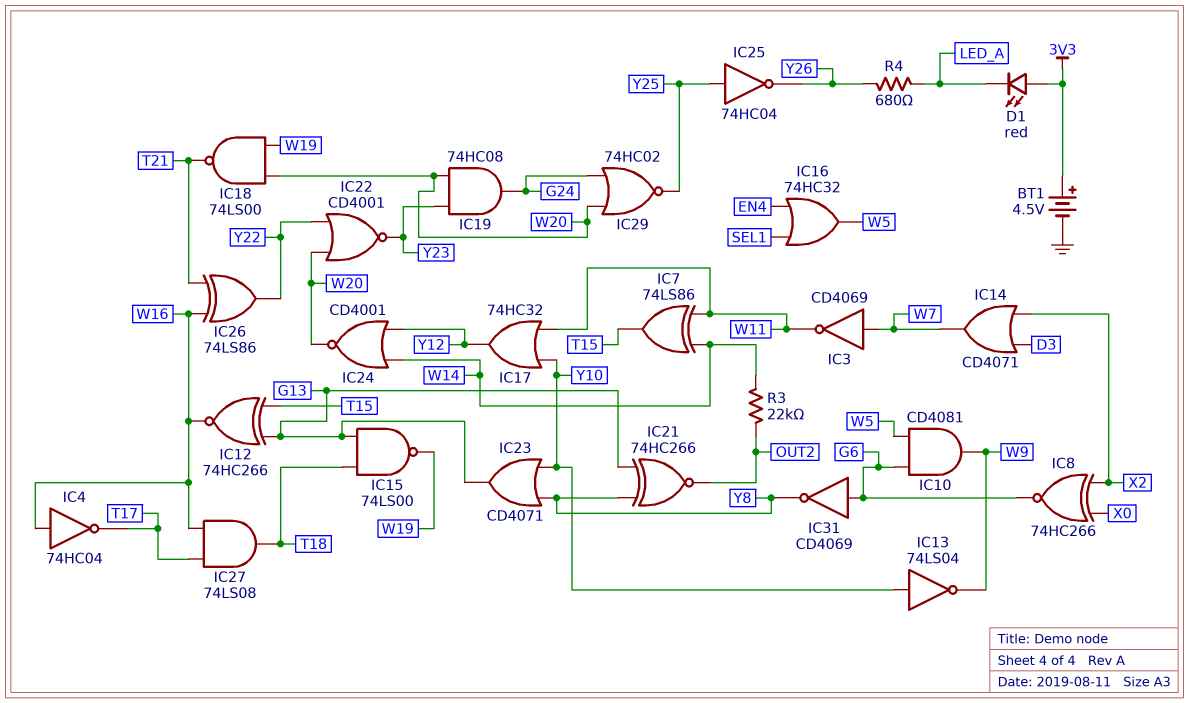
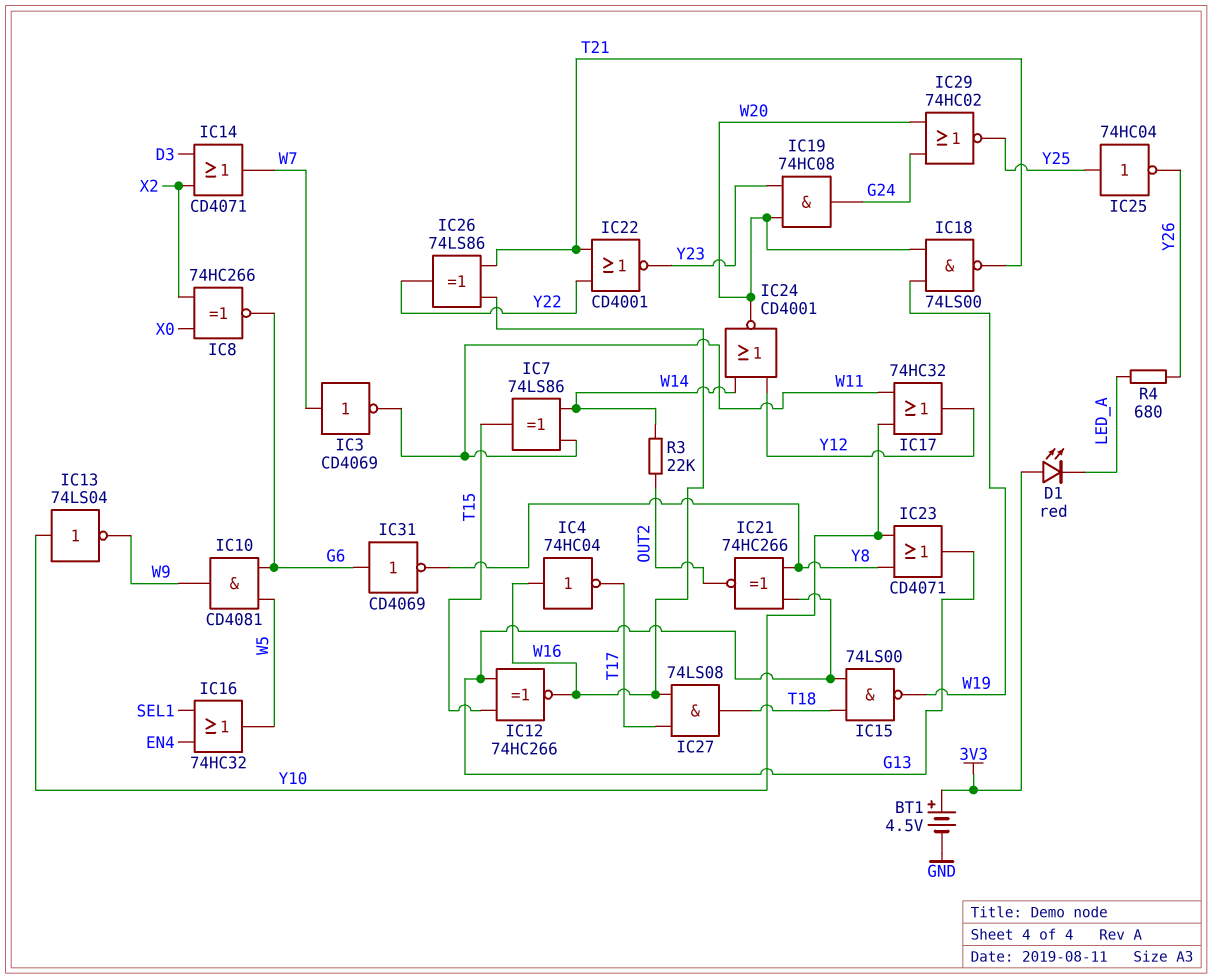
IC22: NOR CD4001 (in W20, in Y22, out Y23) -> NOR CD4001 (in T21, in Y22, out Y23)

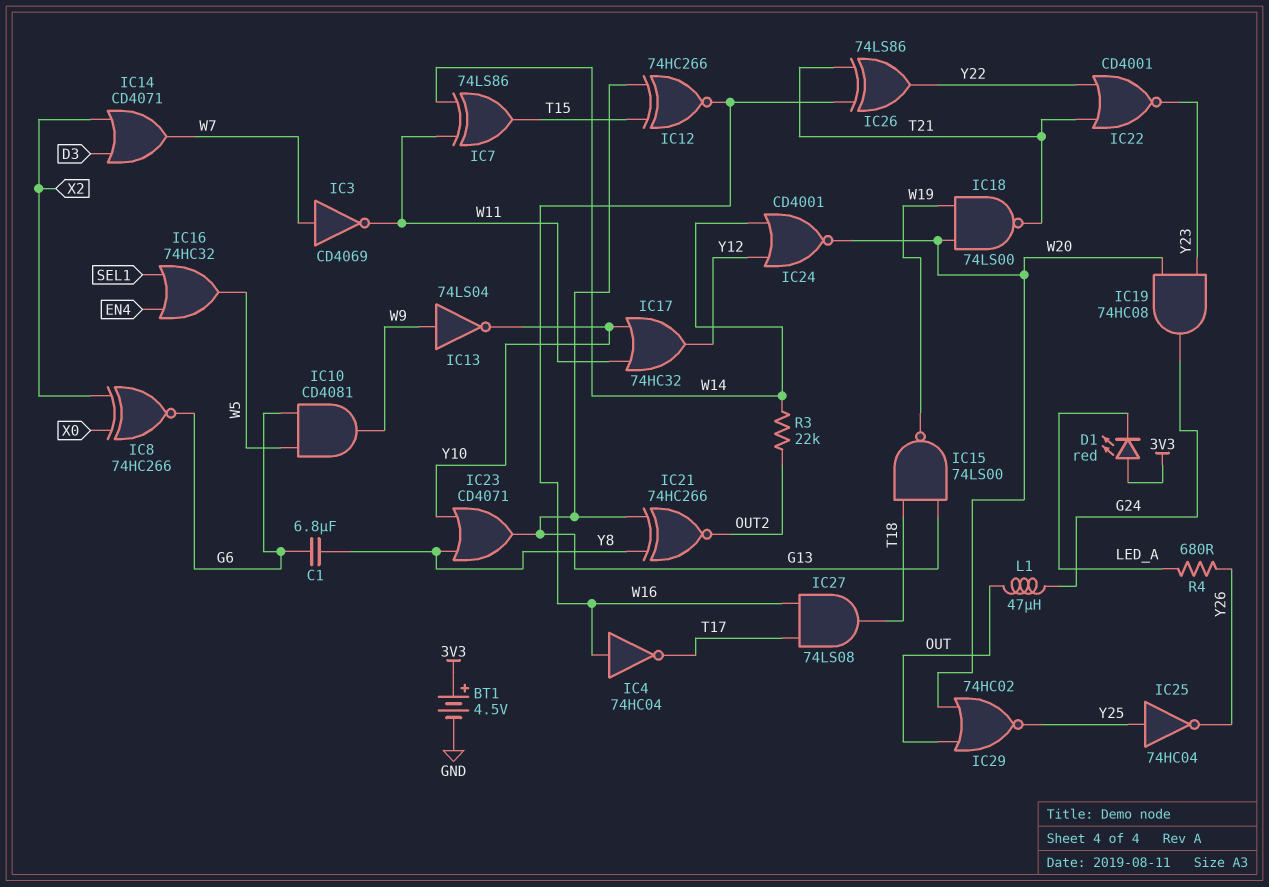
C1: none -> 6.8uF (G6, Y8)
IC13: NOT 74LS04 (in Y10, out W9) -> NOT 74LS04 (in W9, out Y10)
IC29: NOR 74HC02 (in G24, in W20, out Y25) -> NOR 74HC02 (in OUT, in W20, out Y25)
IC31: NOT CD4069 (in G6, out Y8) -> none
L1: none -> 47uH (G24, OUT)

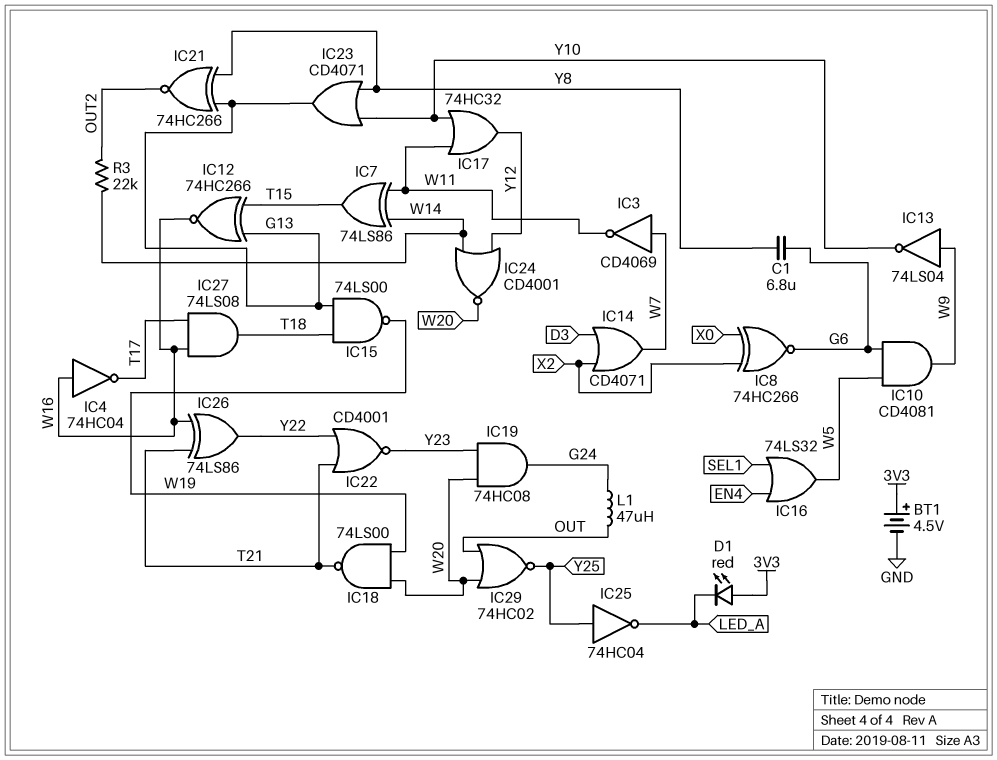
IC16: OR 74HC32 (in EN4, in SEL1, out W5) -> OR 74LS32 (in EN4, in SEL1, out W5)
IC25: NOT 74HC04 (in Y25, out Y26) -> NOT 74HC04 (in Y25, out LED_A)
R4: 680 (LED_A, Y26) -> none

